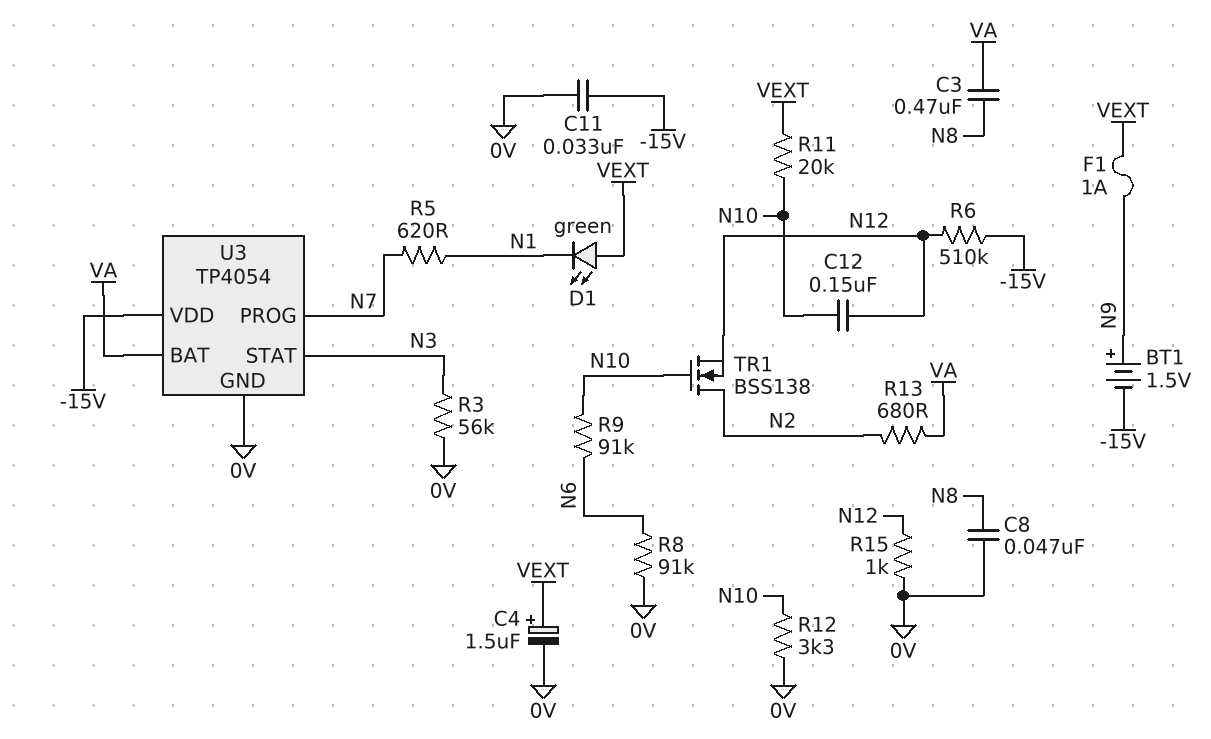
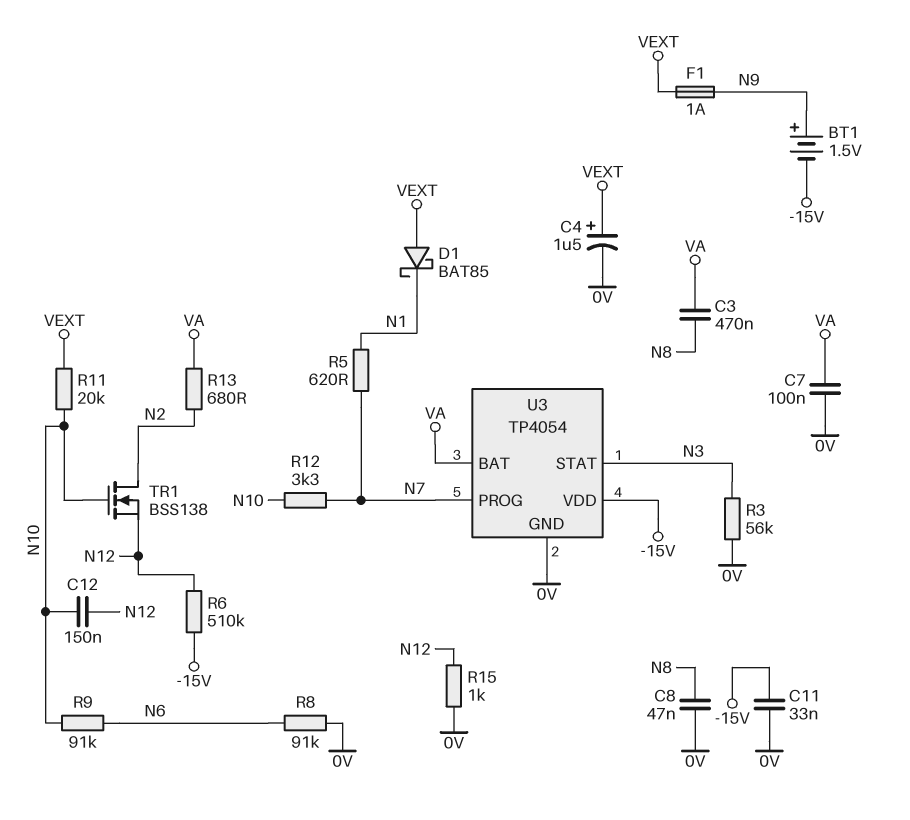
C7: none -> 100nF (0V, VA)
D1: LED green (A VEXT, K N1) -> schottky BAT85 (A VEXT, K N1)
R12: 3.3k (0V, N10) -> 3.3k (N7, N10)

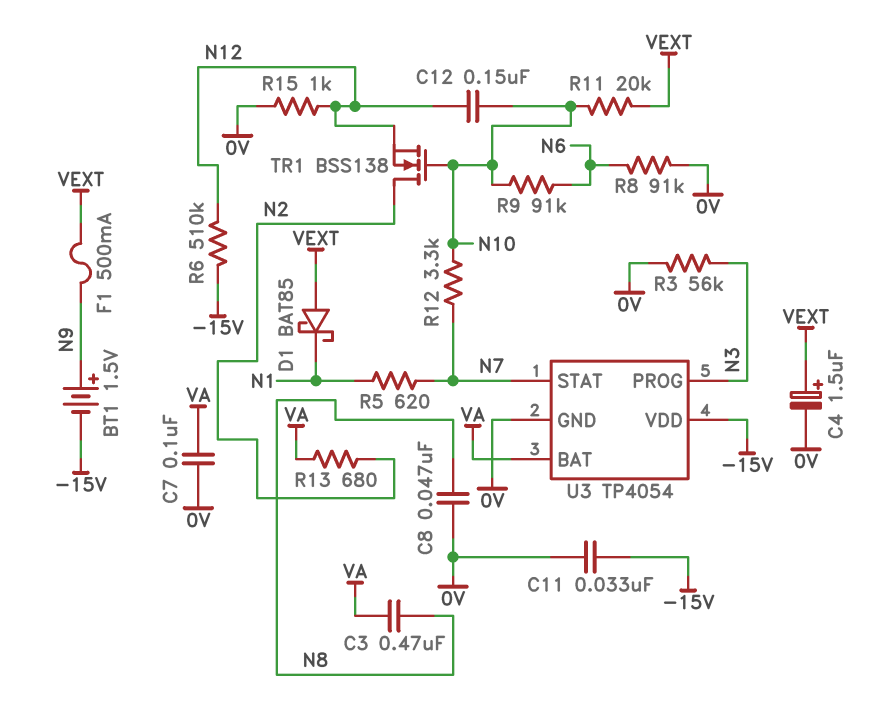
F1: 1A (N9, VEXT) -> 500mA (N9, VEXT)
U3 pin PROG: N7 -> N3
U3 pin STAT: N3 -> N7

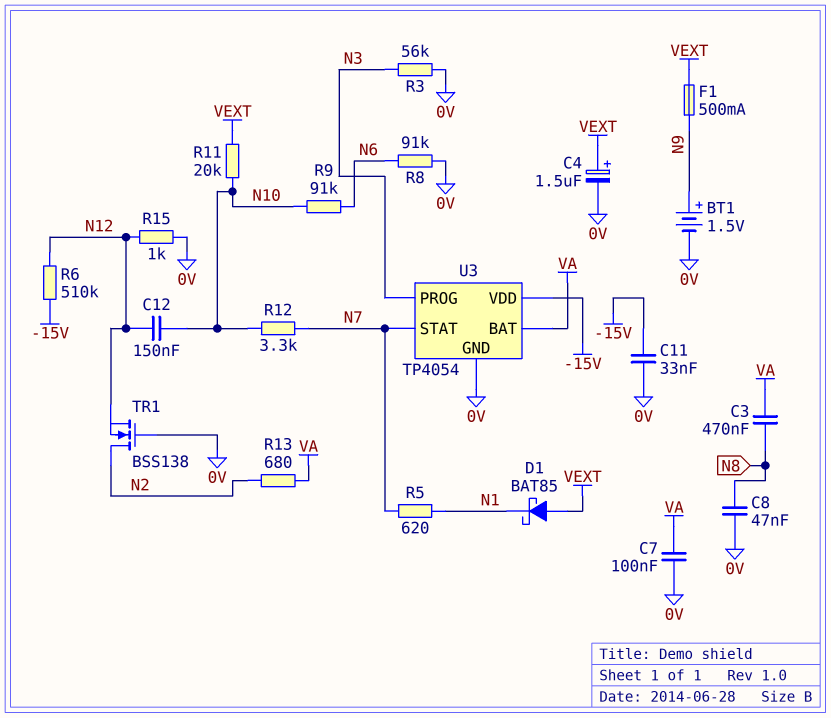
BT1: 1.5V (plus N9, minus -15V) -> 1.5V (plus N9, minus 0V)
TR1: NMOS BSS138 (G N10, D N2, S N12) -> NMOS BSS138 (G 0V, D N2, S N12)

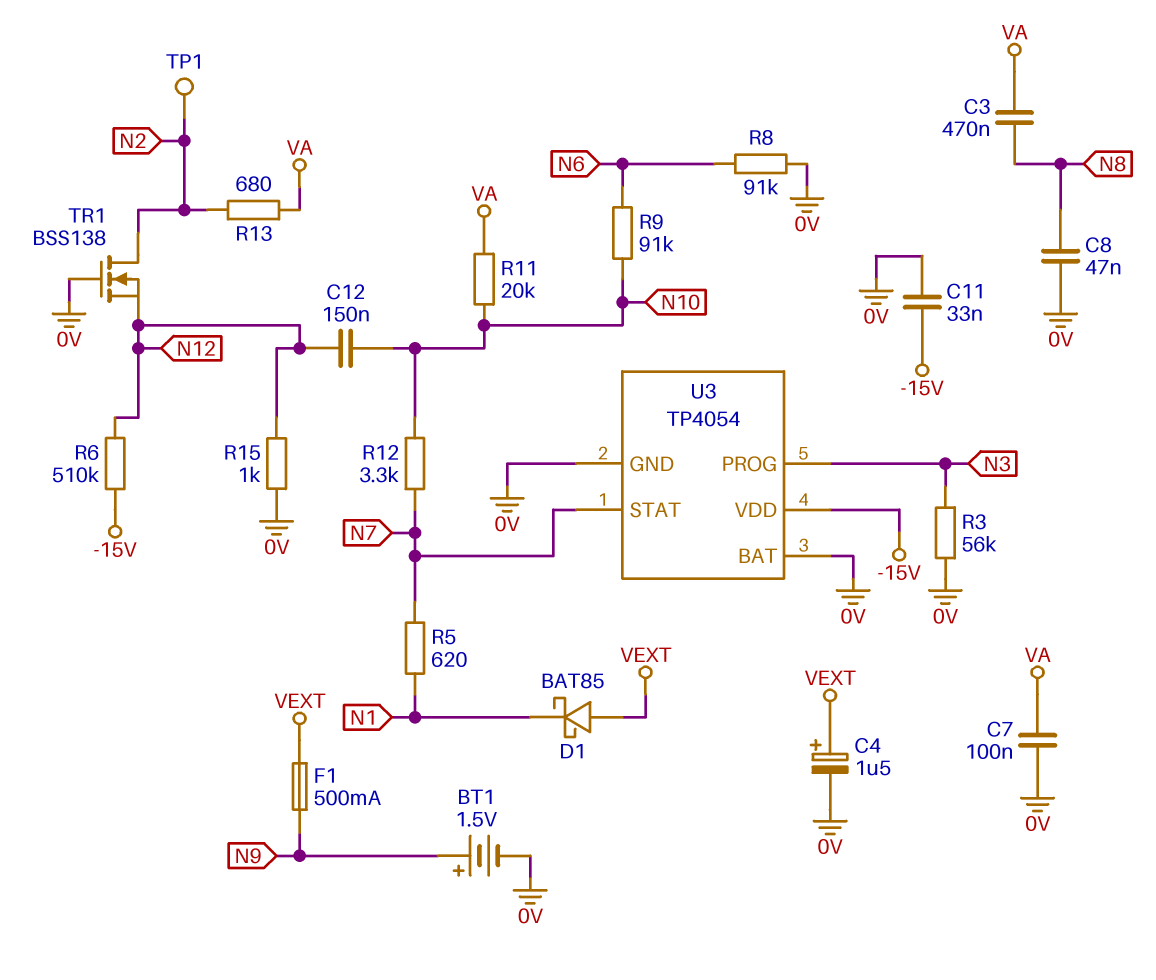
R11: 20k (N10, VEXT) -> 20k (N10, VA)
TP1: none -> test point (N2)
U3 pin BAT: VA -> 0V

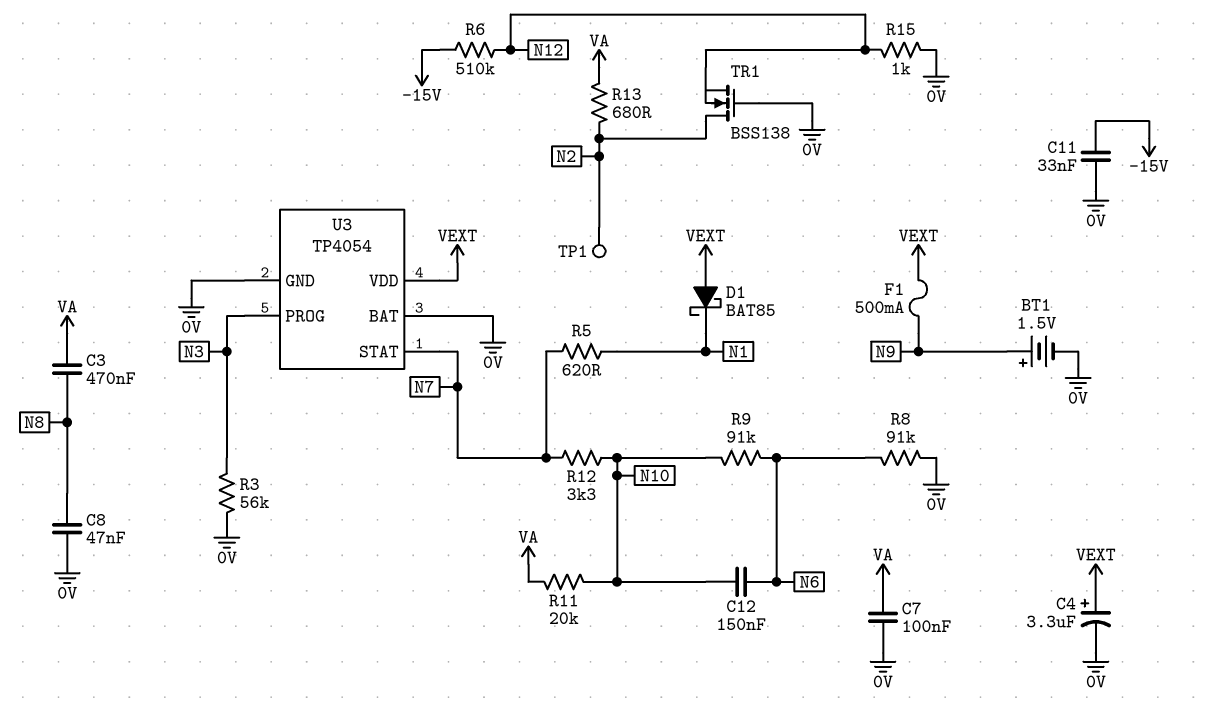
C4: 1.5uF (plus VEXT, minus 0V) -> 3.3uF (plus VEXT, minus 0V)
C12: 150nF (N10, N12) -> 150nF (N6, N10)
U3 pin VDD: -15V -> VEXT

